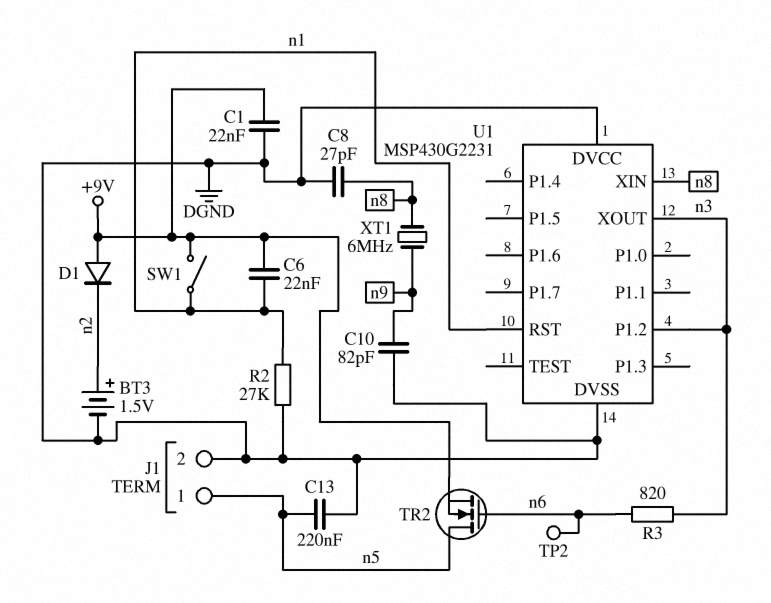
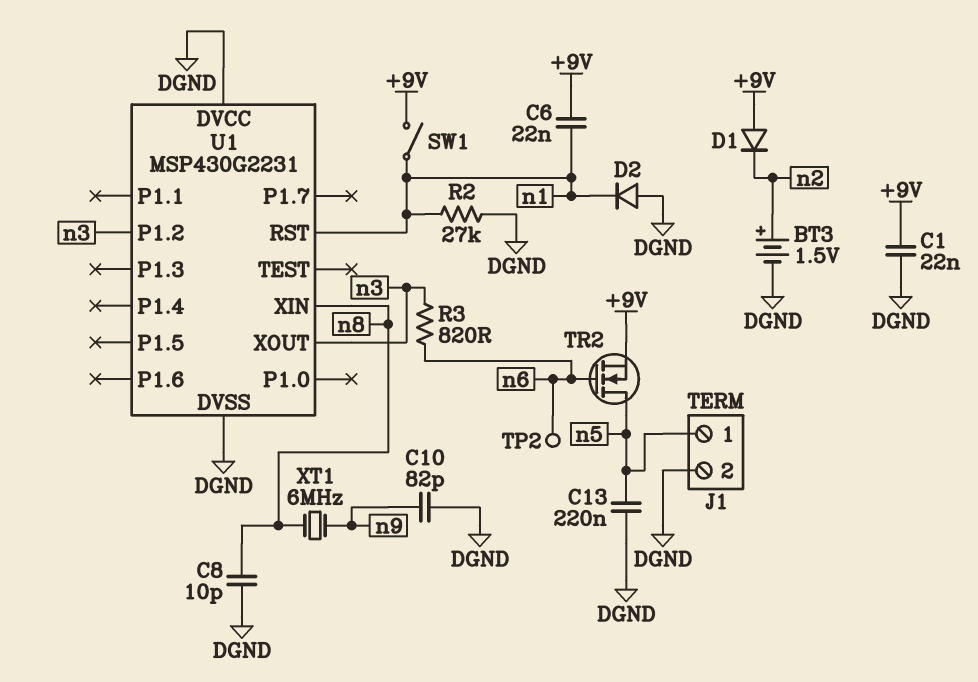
C8: 27pF (DGND, n8) -> 10pF (DGND, n8)
D2: none -> diode (A DGND, K n1)

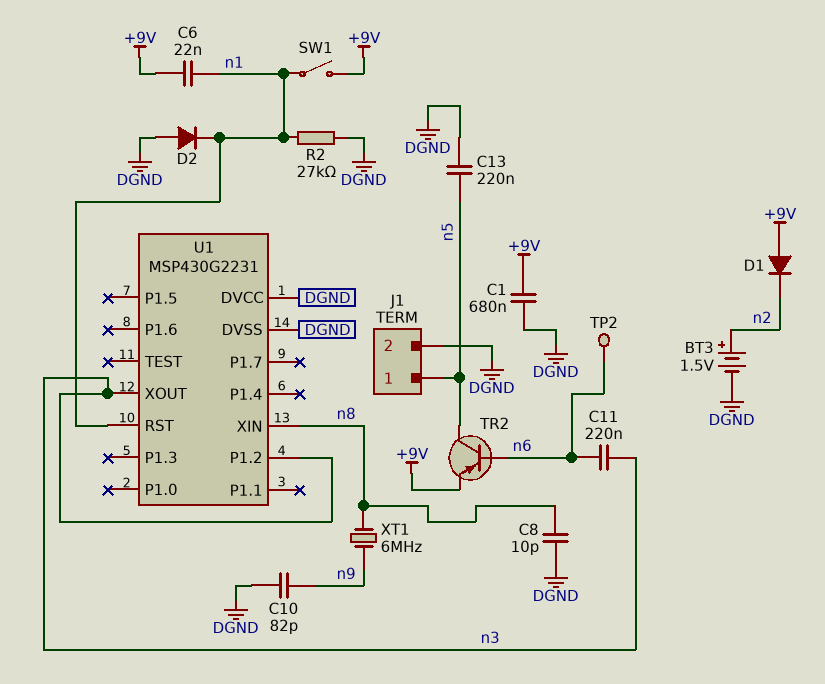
C1: 22nF (+9V, DGND) -> 680nF (+9V, DGND)
C11: none -> 220nF (n3, n6)
R3: 820 (n3, n6) -> none
TR2: NMOS (G n6, D n5, S +9V) -> PNP (B n6, C n5, E +9V)

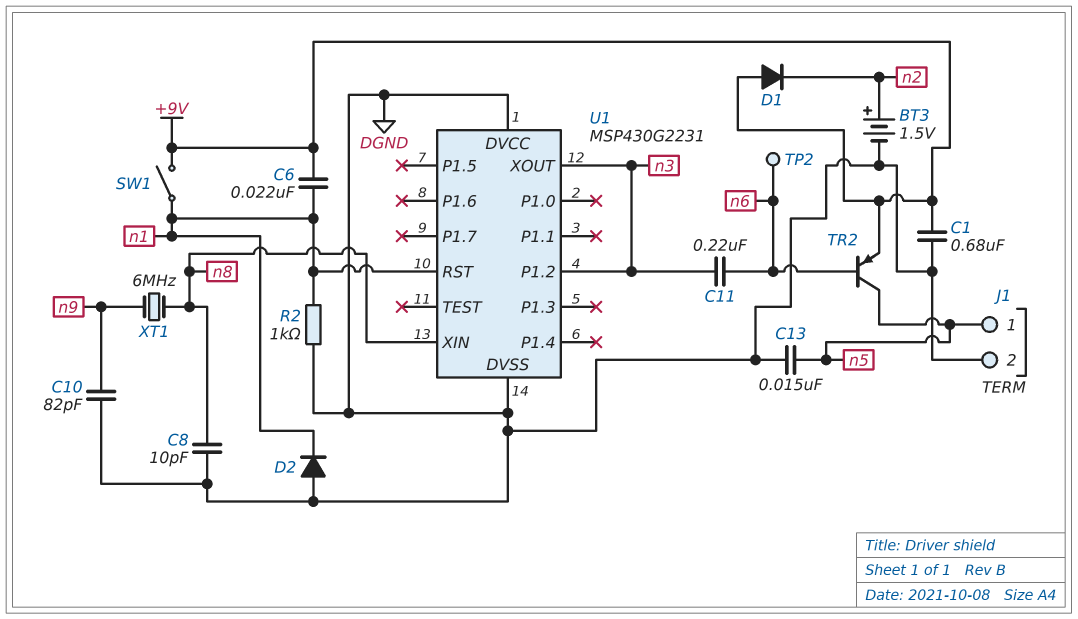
C13: 220nF (DGND, n5) -> 15nF (DGND, n5)
R2: 27k (DGND, n1) -> 1k (DGND, n1)

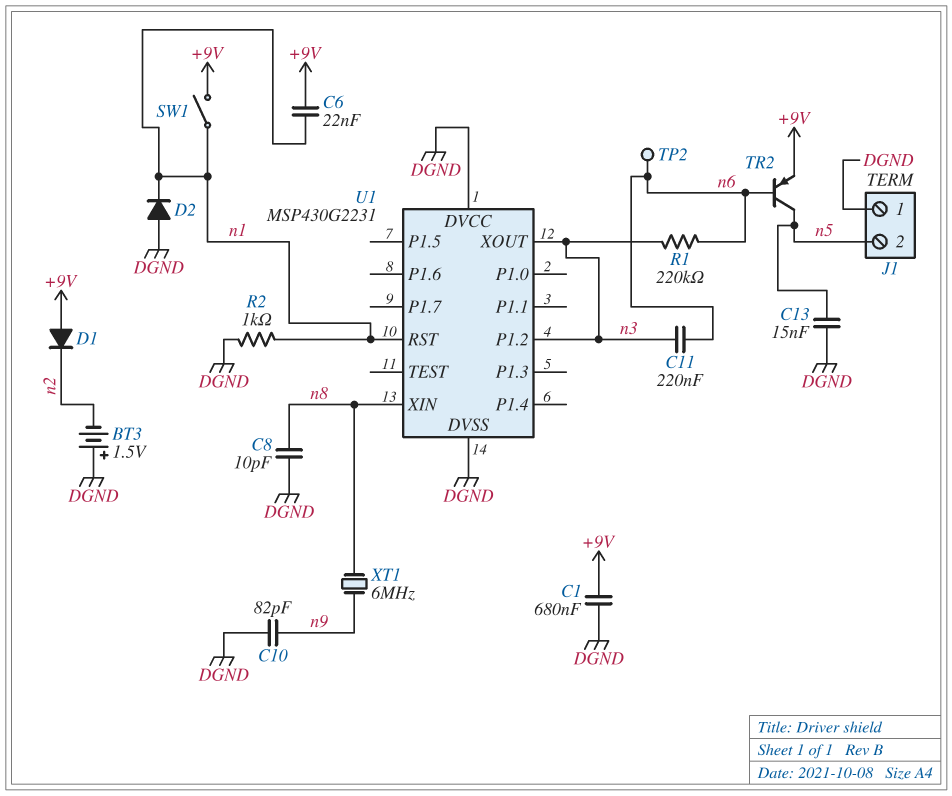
BT3: 1.5V (plus n2, minus DGND) -> 1.5V (plus DGND, minus n2)
J1 pin 1: n5 -> DGND
J1 pin 2: DGND -> n5
R1: none -> 220k (n3, n6)

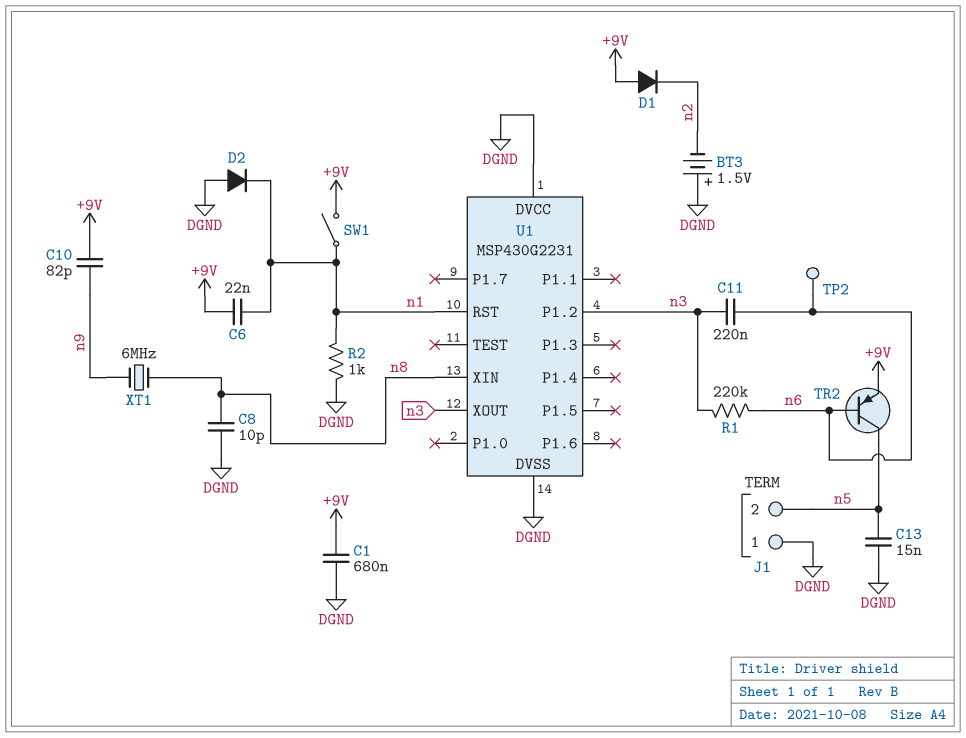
C10: 82pF (DGND, n9) -> 82pF (+9V, n9)

